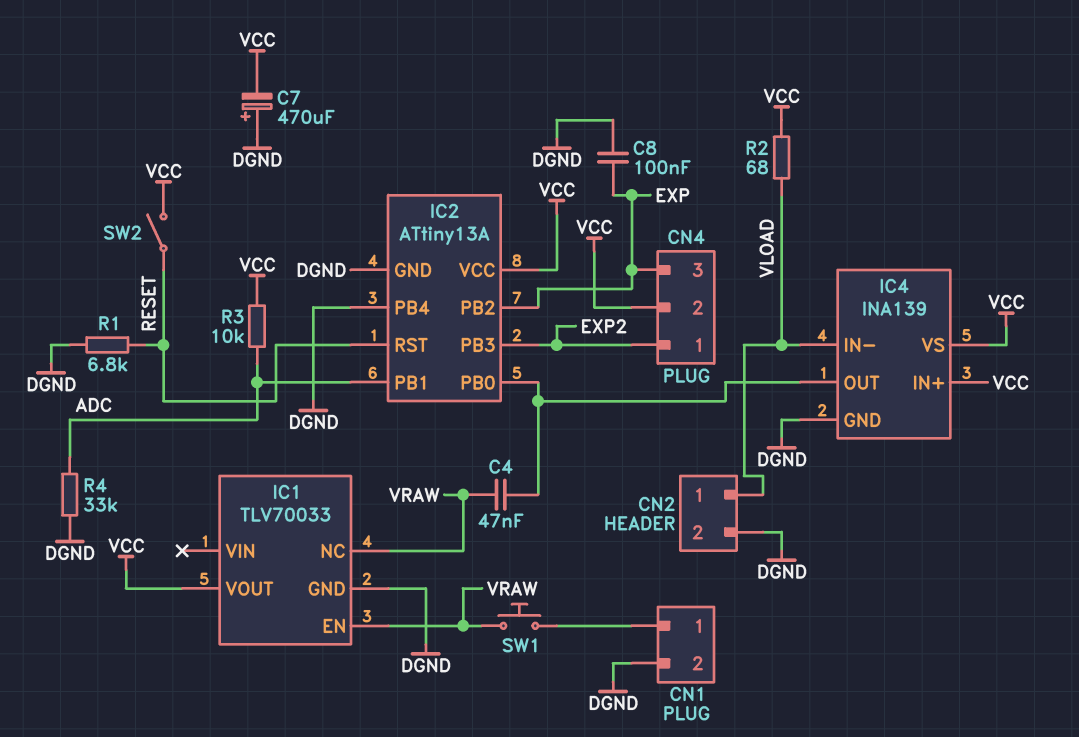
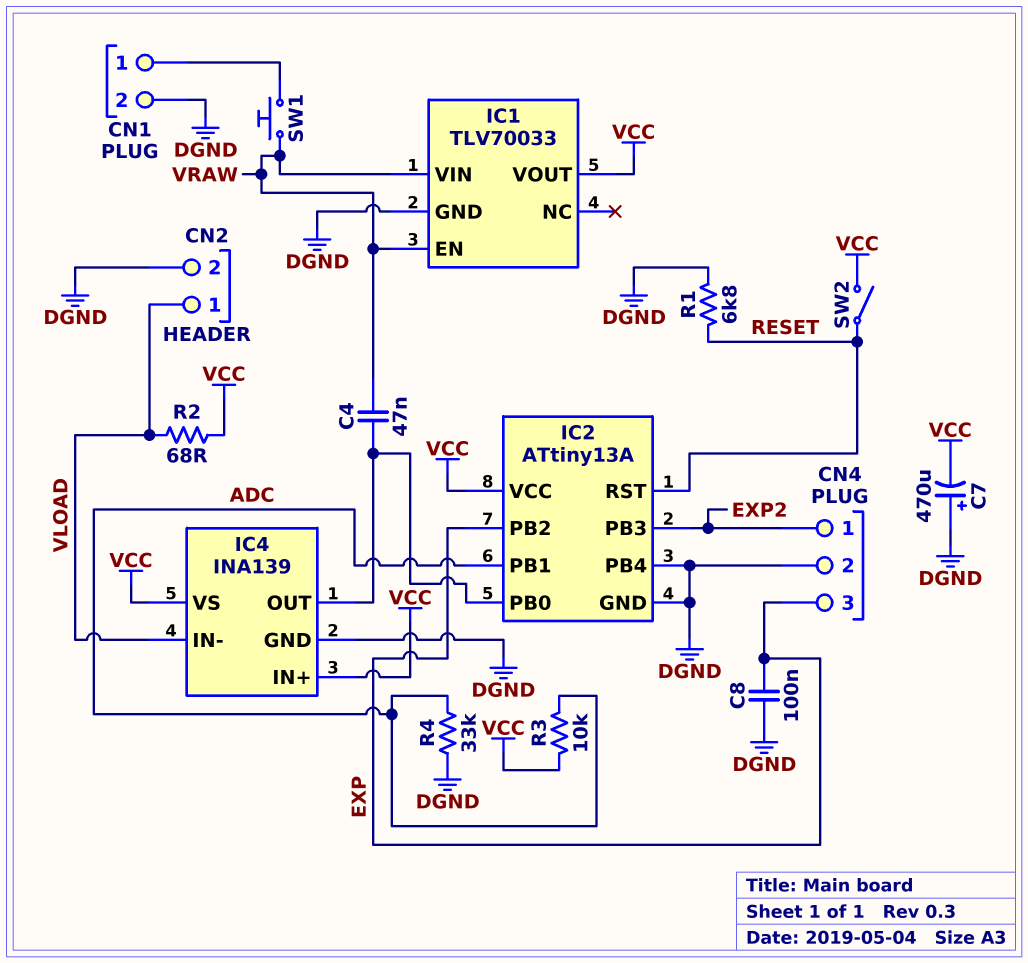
CN4 pin 2: VCC -> DGND
IC1 pin NC: VRAW -> none
IC1 pin VIN: none -> VRAW

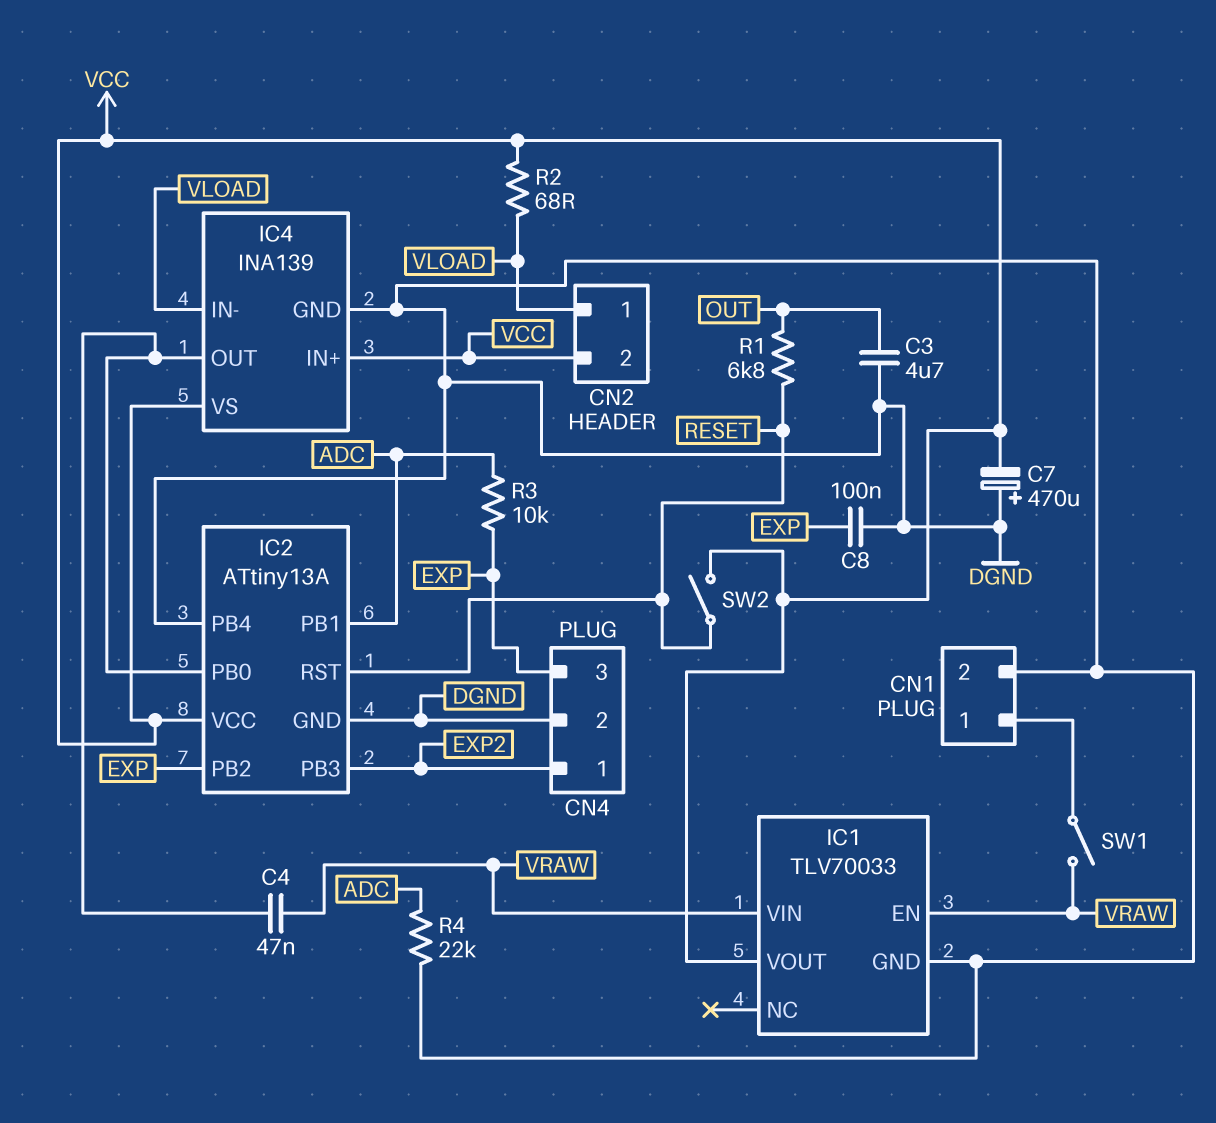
C3: none -> 4.7uF (DGND, OUT)
CN2 pin 2: DGND -> VCC
R1: 6.8k (DGND, RESET) -> 6.8k (OUT, RESET)
R3: 10k (ADC, VCC) -> 10k (ADC, EXP)
R4: 33k (ADC, DGND) -> 22k (ADC, DGND)
SW1: button (CN1/1, VRAW) -> switch (CN1/1, VRAW)

